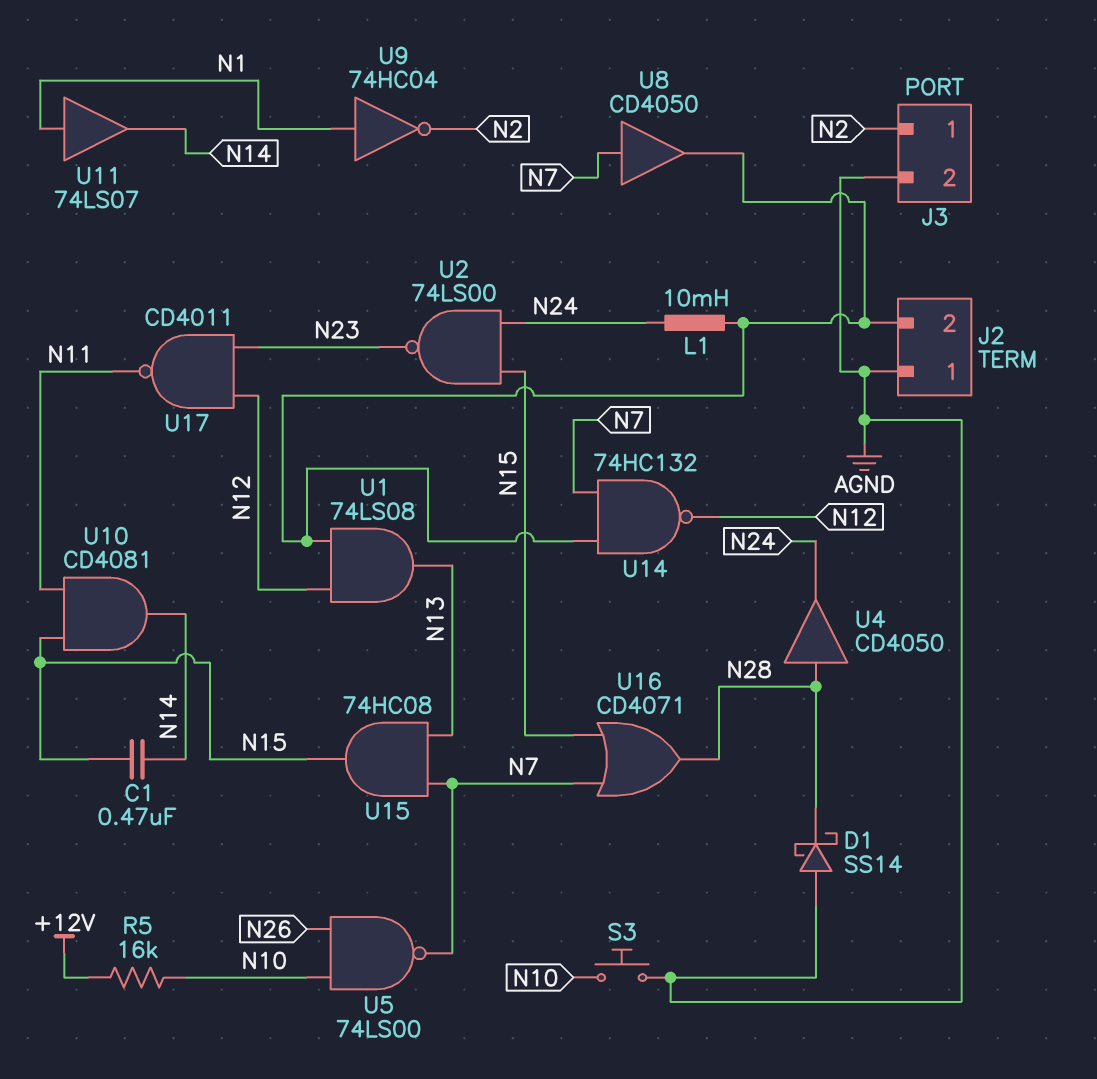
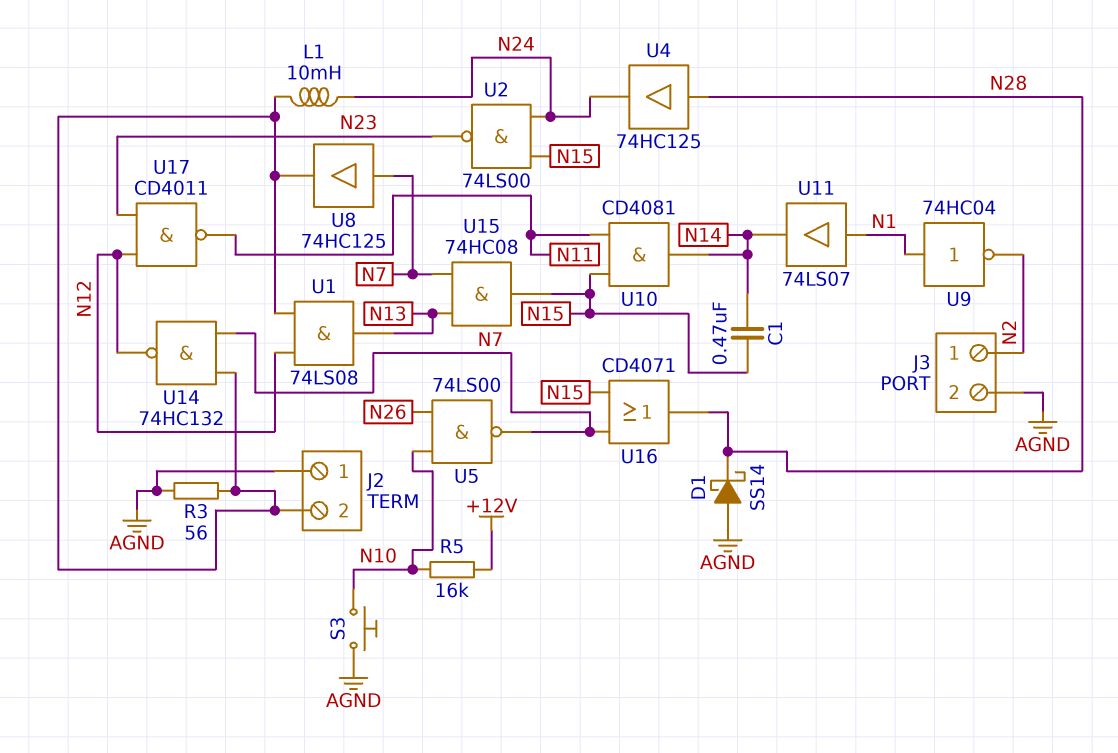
R3: none -> 56 (AGND, J2/2)
U4: buffer CD4050 (in N28, out N24) -> buffer 74HC125 (in N28, out N24)
U8: buffer CD4050 (in N7, out J2/2) -> buffer 74HC125 (in N7, out J2/2)

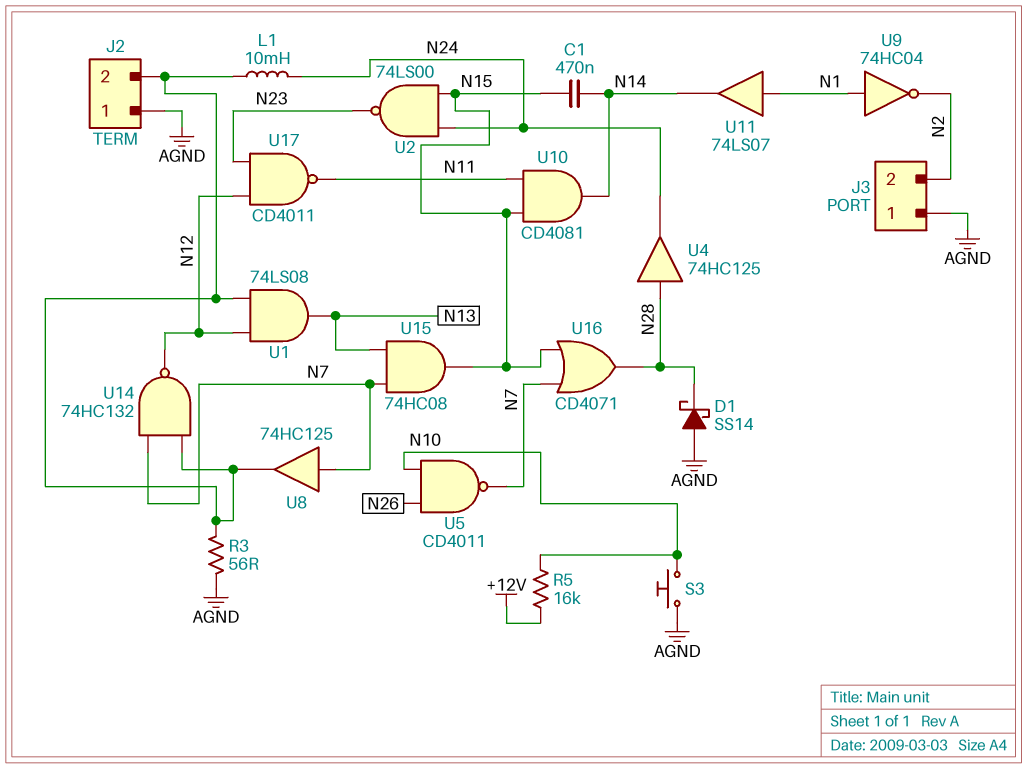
J3 pin 1: N2 -> AGND
J3 pin 2: AGND -> N2
U5: NAND 74LS00 (in N10, in N26, out N7) -> NAND CD4011 (in N10, in N26, out N7)

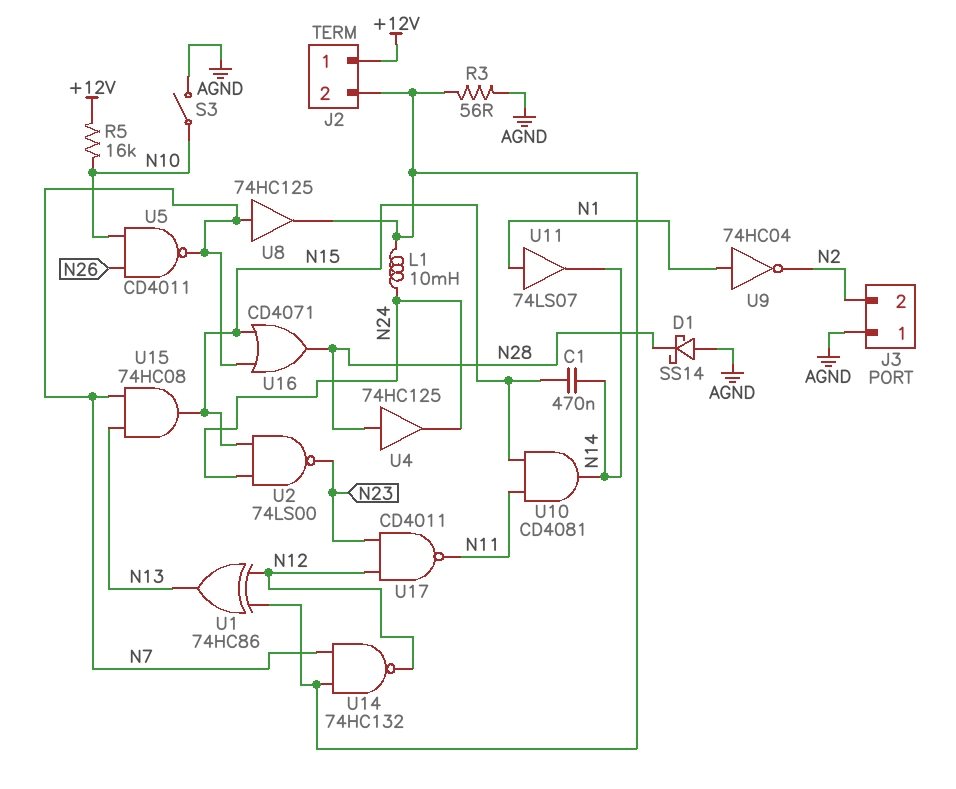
J2 pin 1: AGND -> +12V
S3: button (AGND, N10) -> switch (AGND, N10)
U1: AND 74LS08 (in J2/2, in N12, out N13) -> XOR 74HC86 (in J2/2, in N12, out N13)

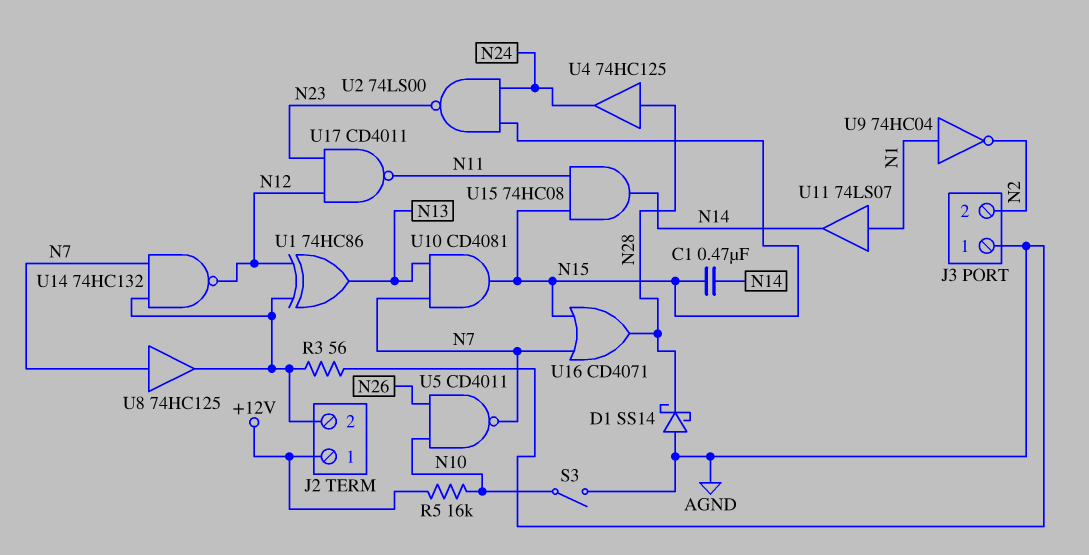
L1: 10mH (J2/2, N24) -> none
U10: AND CD4081 (in N11, in N15, out N14) -> AND CD4081 (in N7, in N13, out N15)
U15: AND 74HC08 (in N7, in N13, out N15) -> AND 74HC08 (in N11, in N15, out N14)

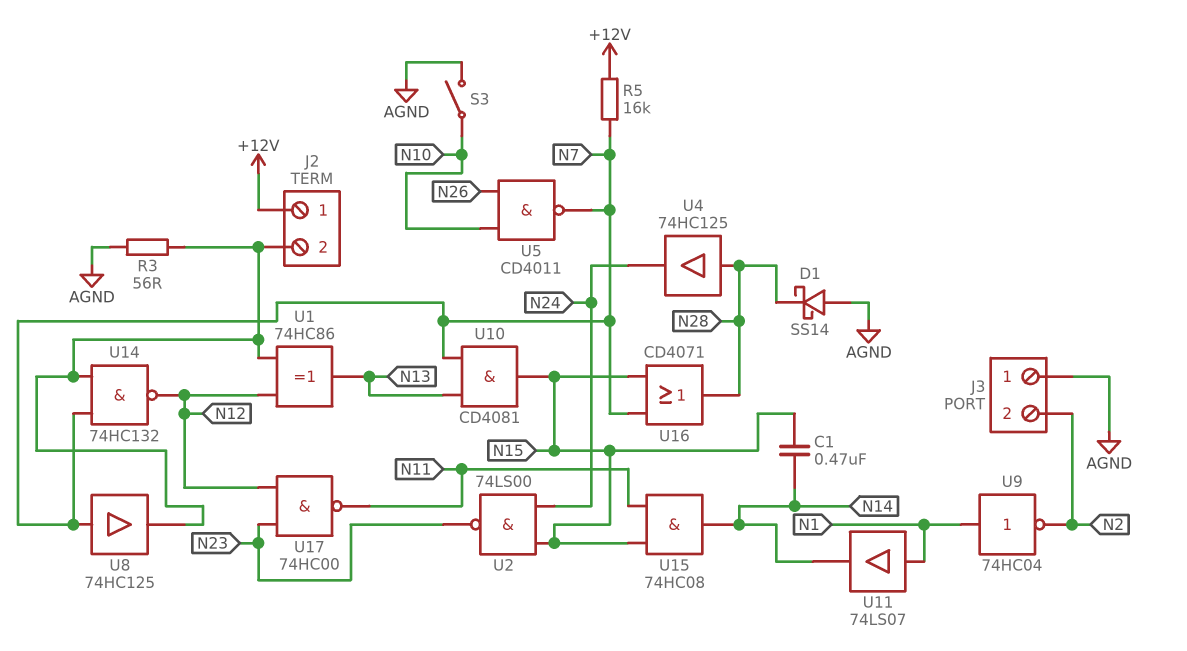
R5: 16k (+12V, N10) -> 16k (+12V, N7)
U17: NAND CD4011 (in N12, in N23, out N11) -> NAND 74HC00 (in N12, in N23, out N11)

